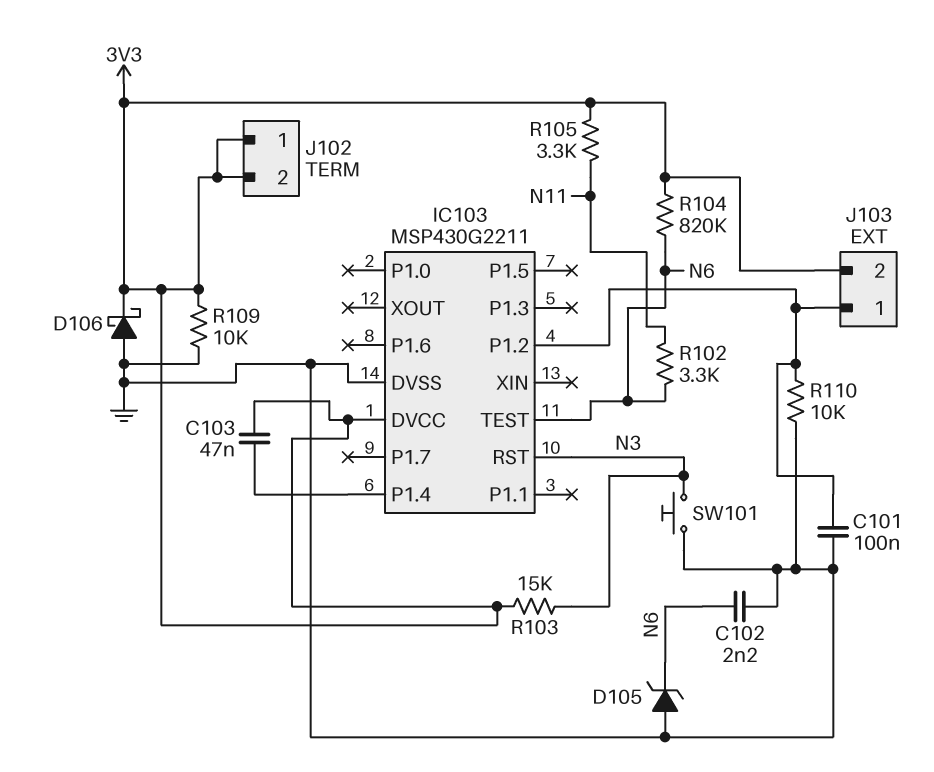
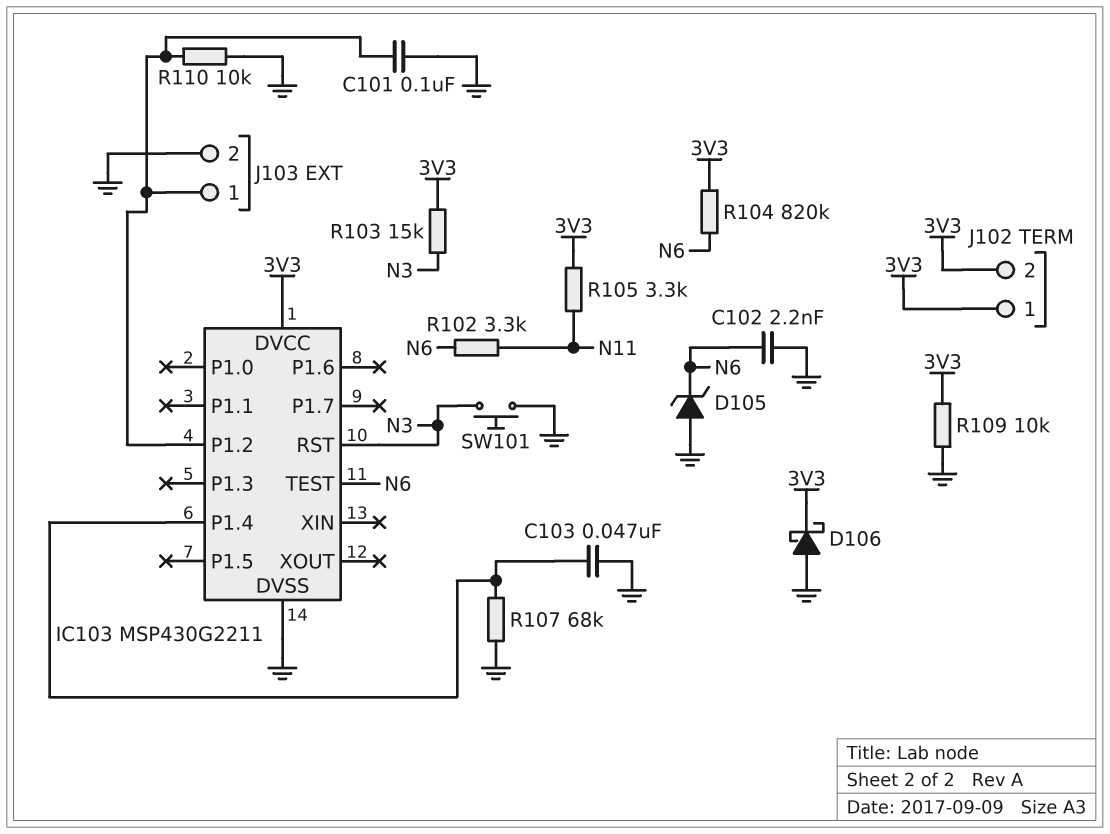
C103: 47nF (3V3, IC103/P1.4) -> 47nF (GND, IC103/P1.4)
J103 pin 2: 3V3 -> GND
R107: none -> 68k (GND, IC103/P1.4)

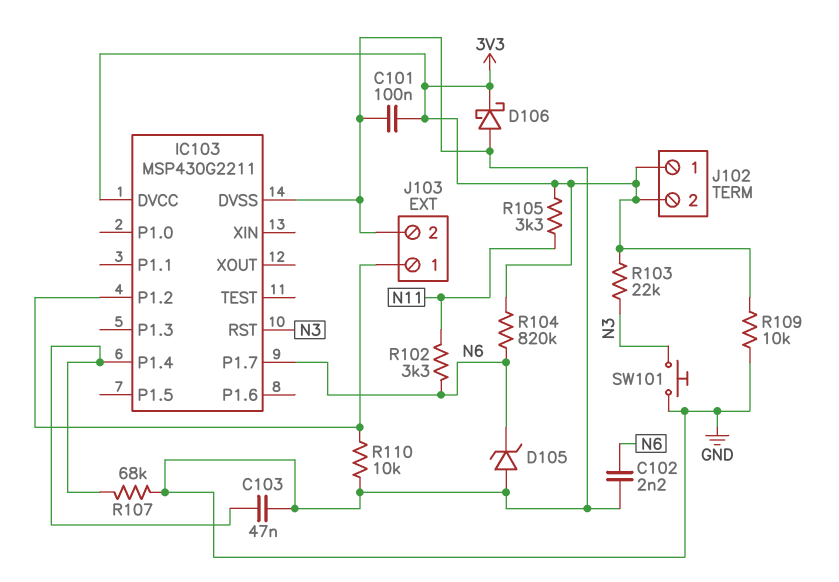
C101: 100nF (GND, IC103/P1.2) -> 100nF (3V3, GND)
IC103 pin P1.7: none -> N6
IC103 pin TEST: N6 -> none
R103: 15k (3V3, N3) -> 22k (3V3, N3)

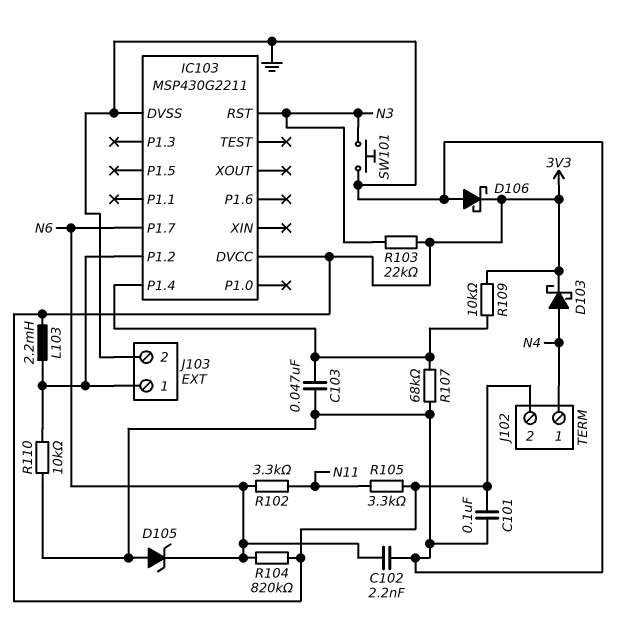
D103: none -> schottky (A N4, K 3V3)
J102 pin 1: 3V3 -> N4
L103: none -> 2.2mH (3V3, IC103/P1.2)
R109: 10k (3V3, GND) -> 10k (3V3, IC103/P1.4)

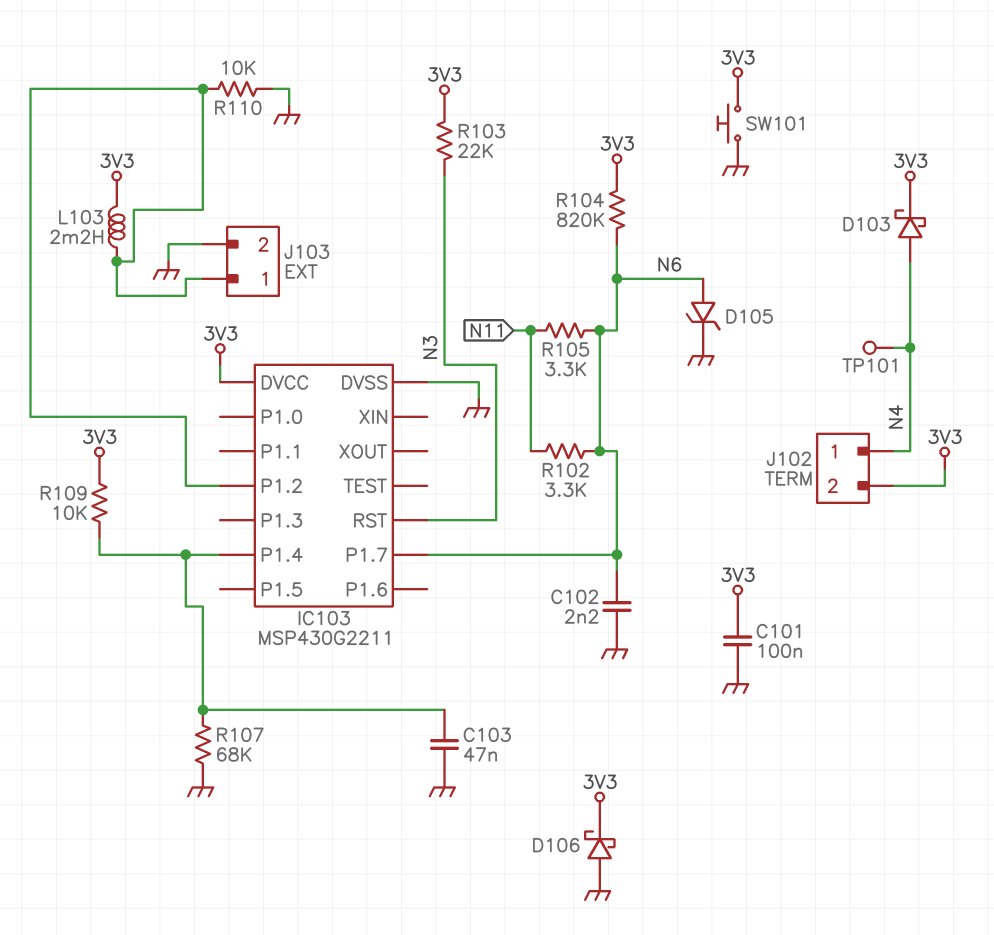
D105: zener (A GND, K N6) -> zener (A N6, K GND)
R105: 3.3k (3V3, N11) -> 3.3k (N6, N11)
SW101: button (GND, N3) -> button (3V3, GND)
TP101: none -> test point (N4)

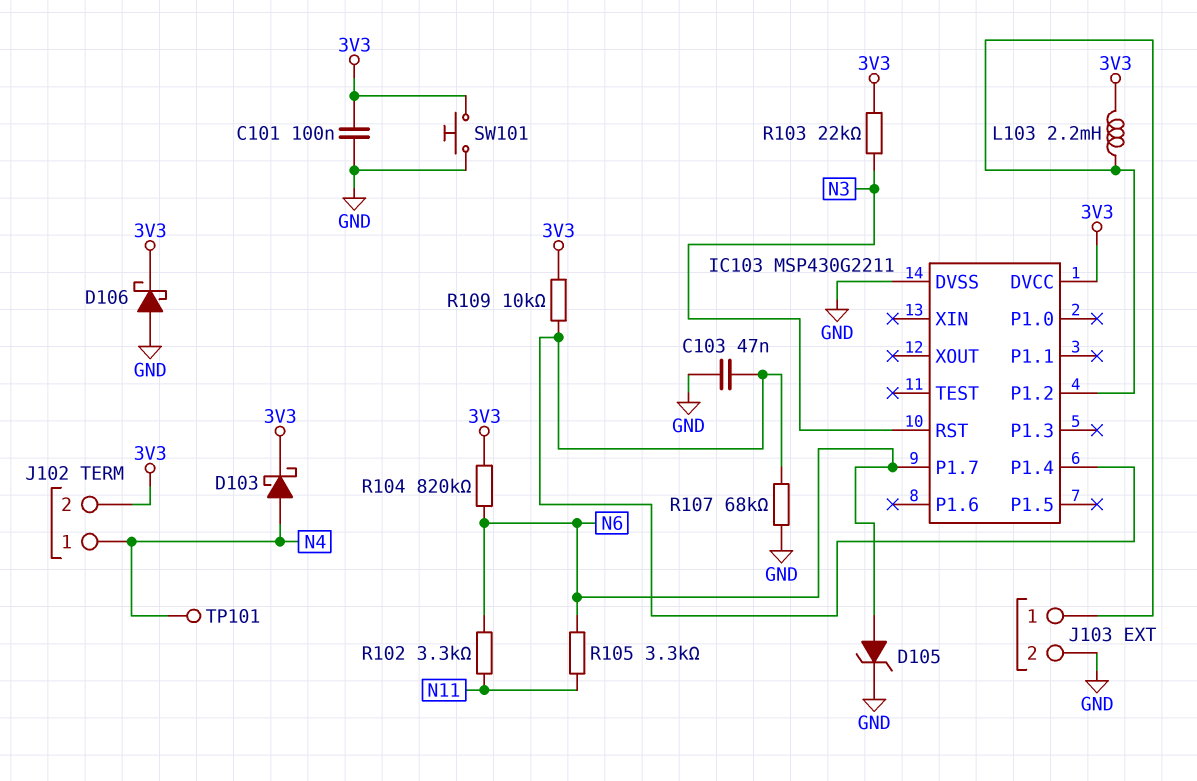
C102: 2.2nF (GND, N6) -> none
R110: 10k (GND, IC103/P1.2) -> none

